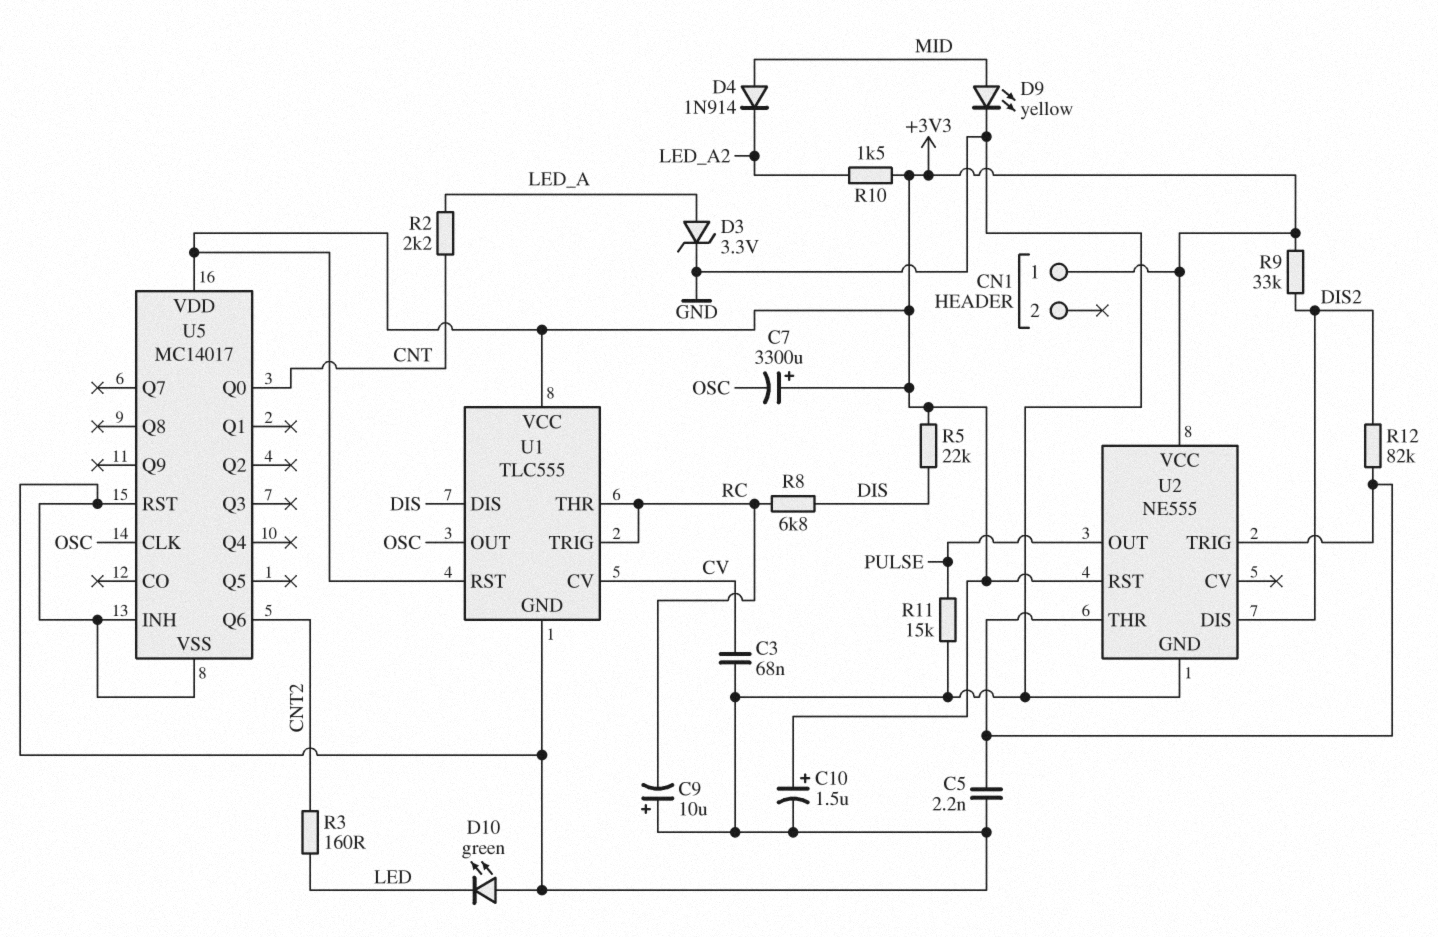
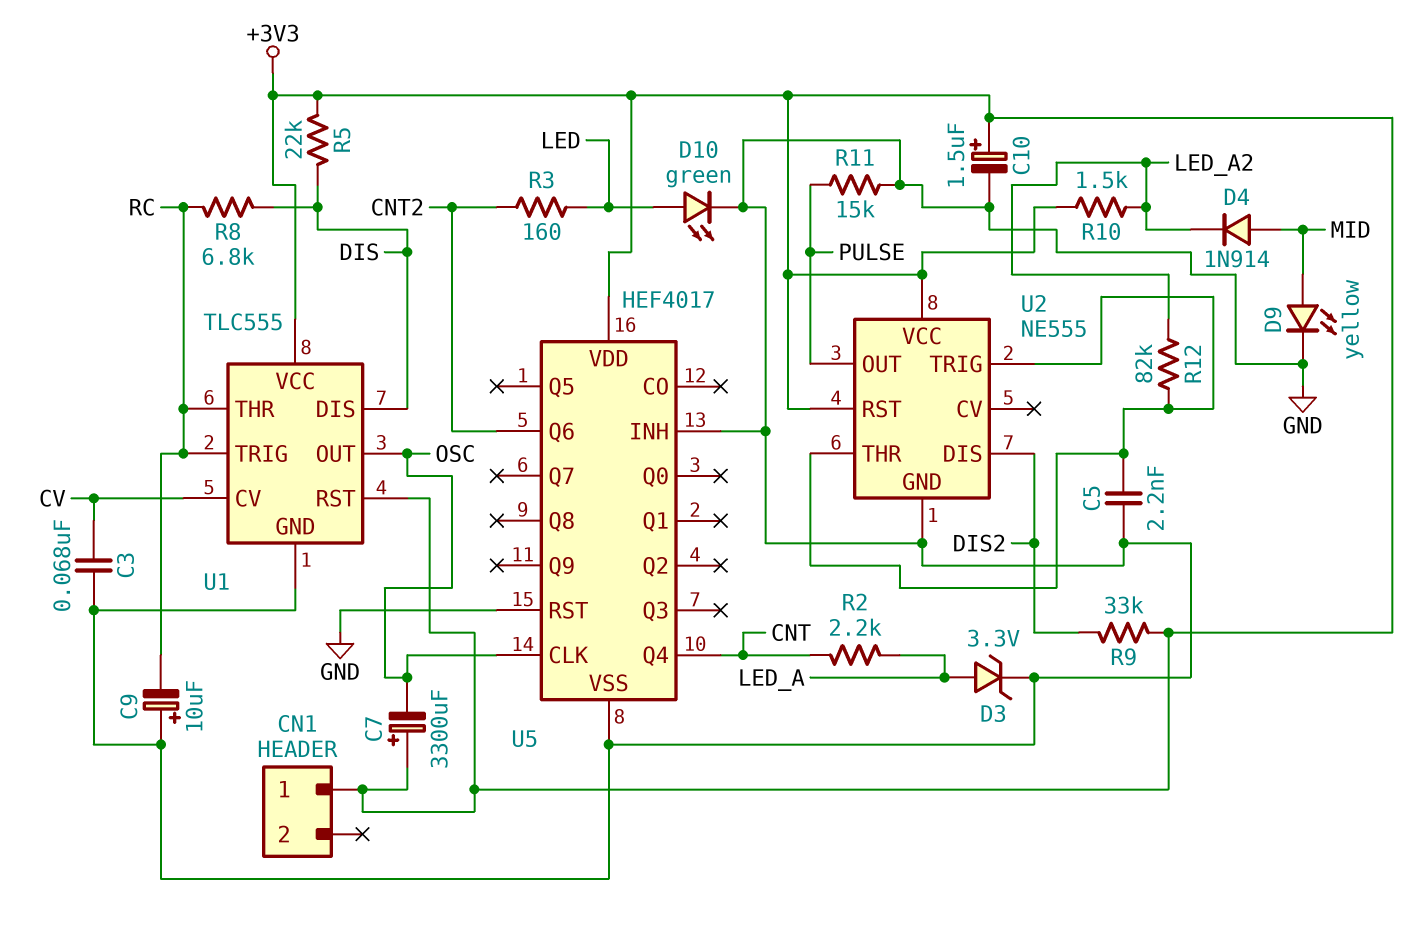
D10: LED green (A GND, K LED) -> LED green (A LED, K GND)
R12: 82k (DIS2, U2/THR) -> 82k (LED_A2, U2/THR)
U5: MC14017 -> HEF4017
U5 pin Q0: CNT -> none
U5 pin Q4: none -> CNT

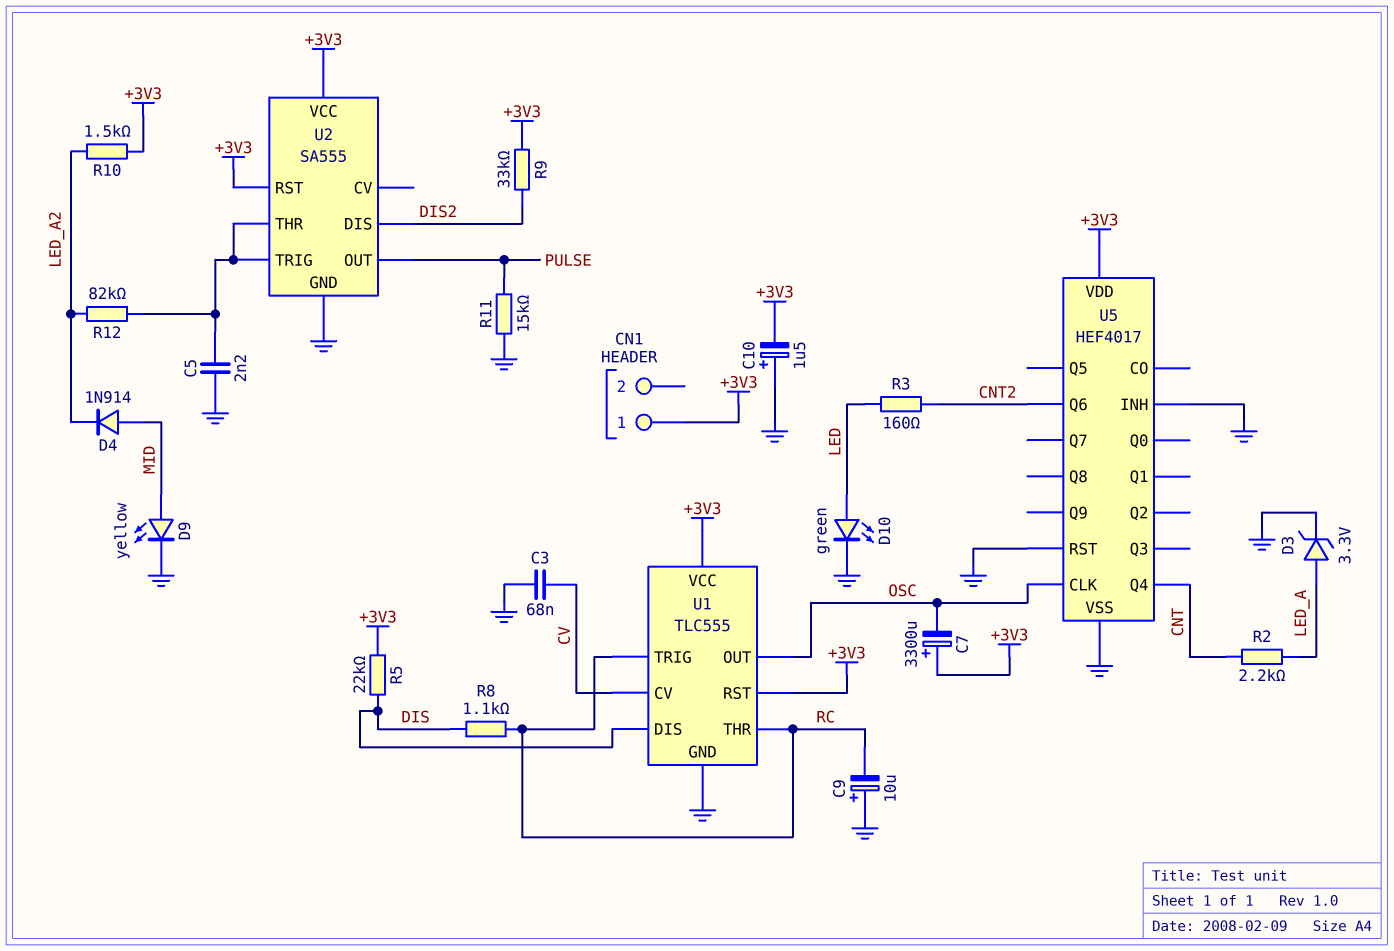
C10: 1.5uF (plus +3V3, minus GND) -> 1.5uF (plus GND, minus +3V3)
R8: 6.8k (DIS, RC) -> 1.1k (DIS, RC)
U2: NE555 -> SA555

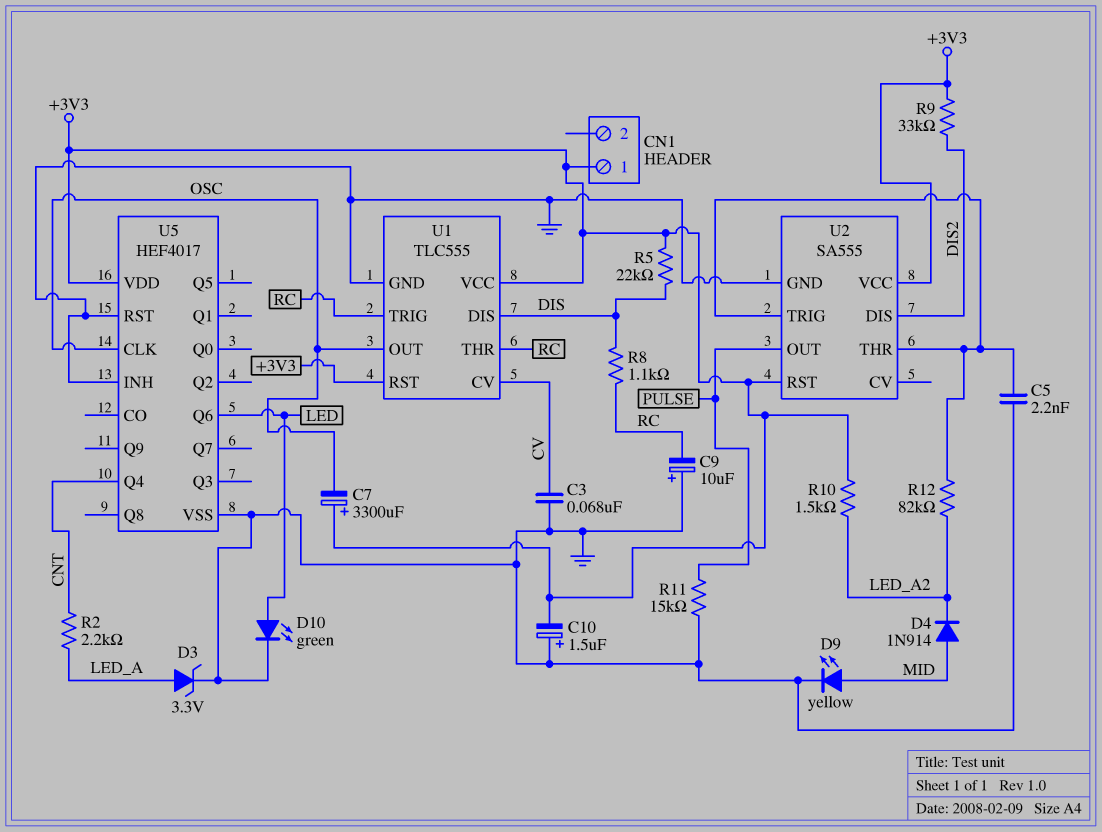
R3: 160 (CNT2, LED) -> none
U5 pin Q6: CNT2 -> LED

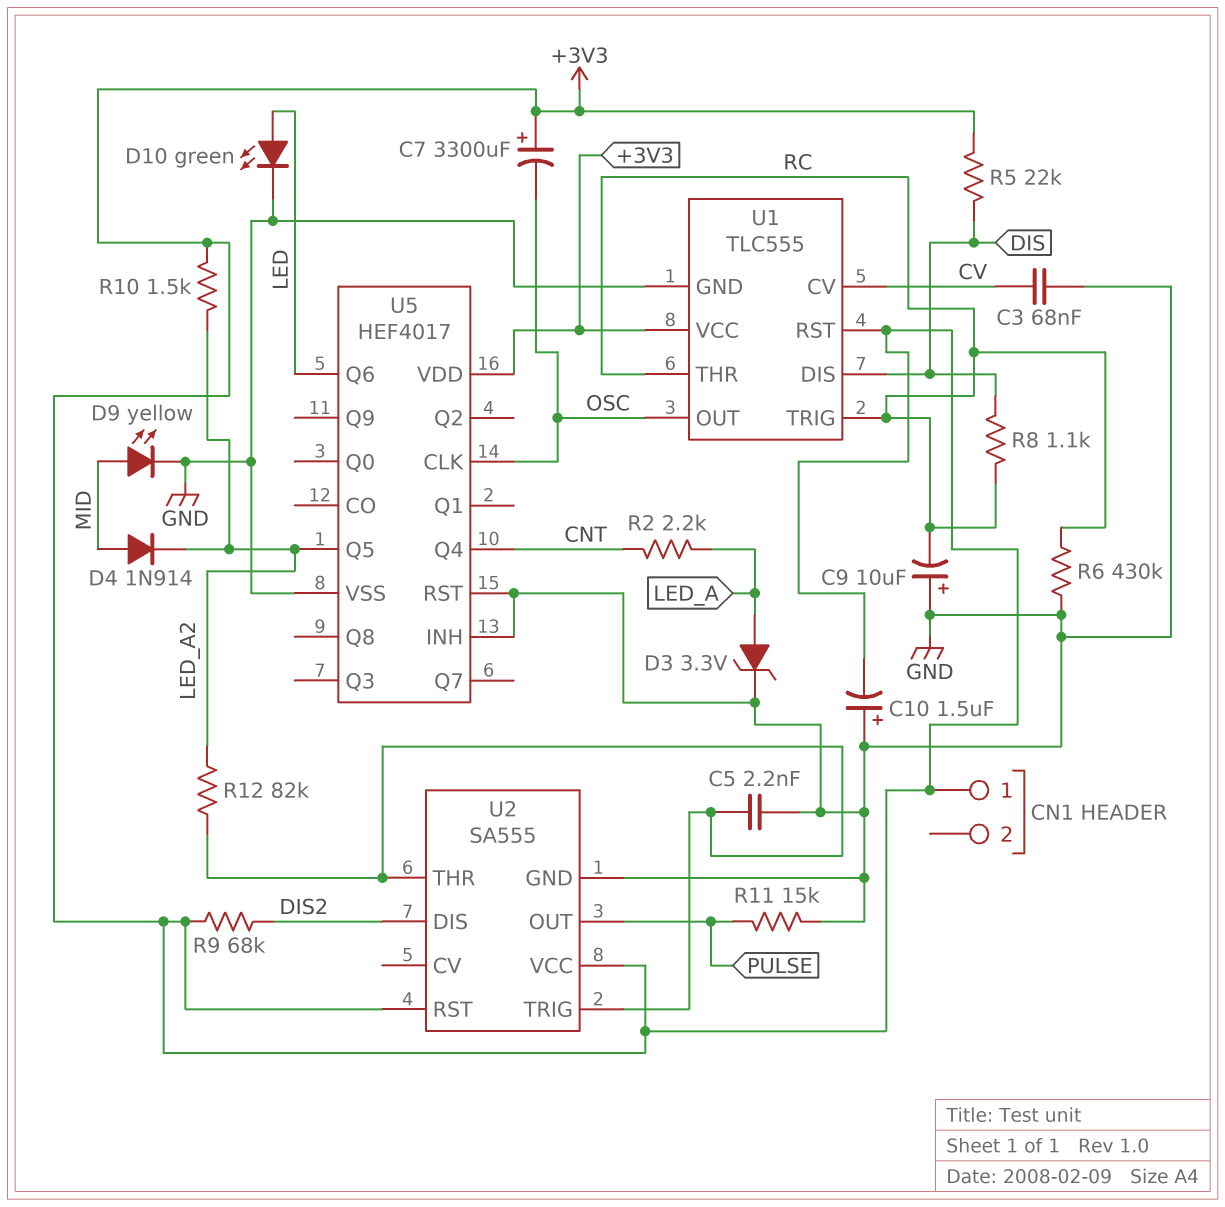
R6: none -> 430k (GND, RC)
R9: 33k (+3V3, DIS2) -> 68k (+3V3, DIS2)
U5 pin Q5: none -> LED_A2

